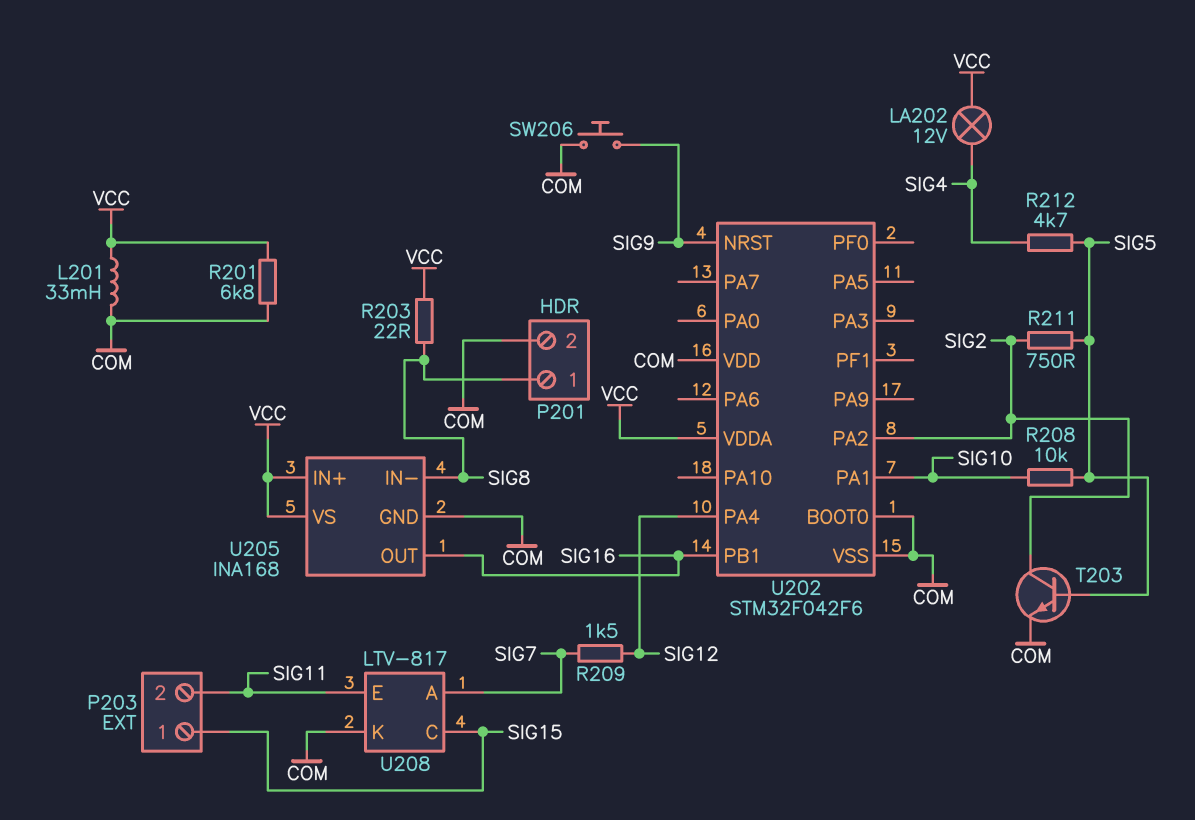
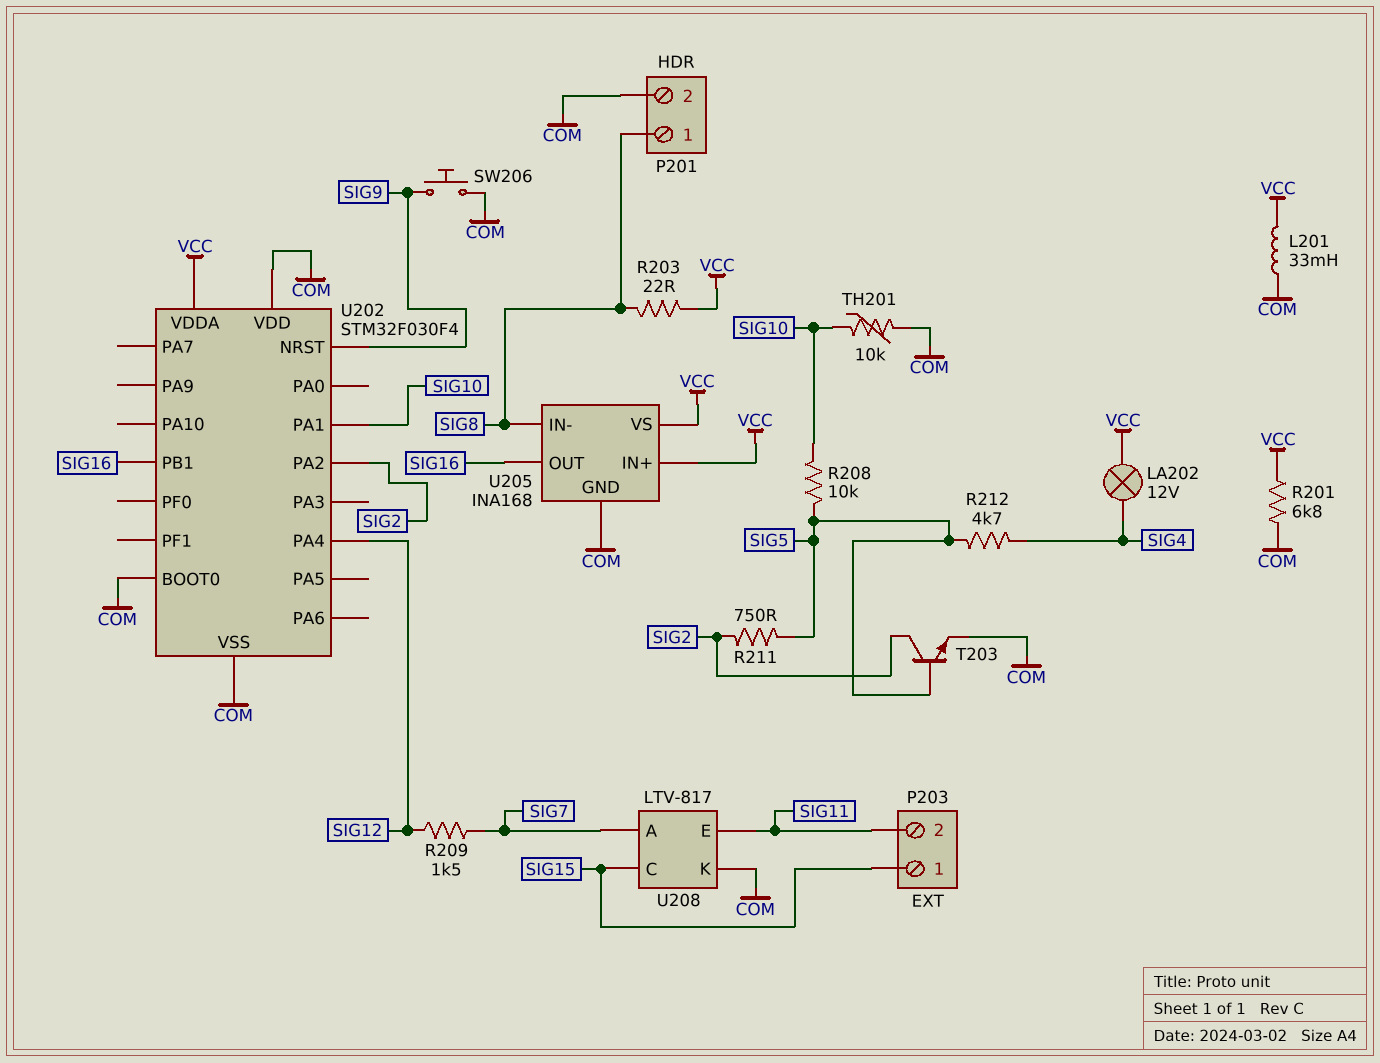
TH201: none -> 10k (COM, SIG10)
U202: STM32F042F6 -> STM32F030F4

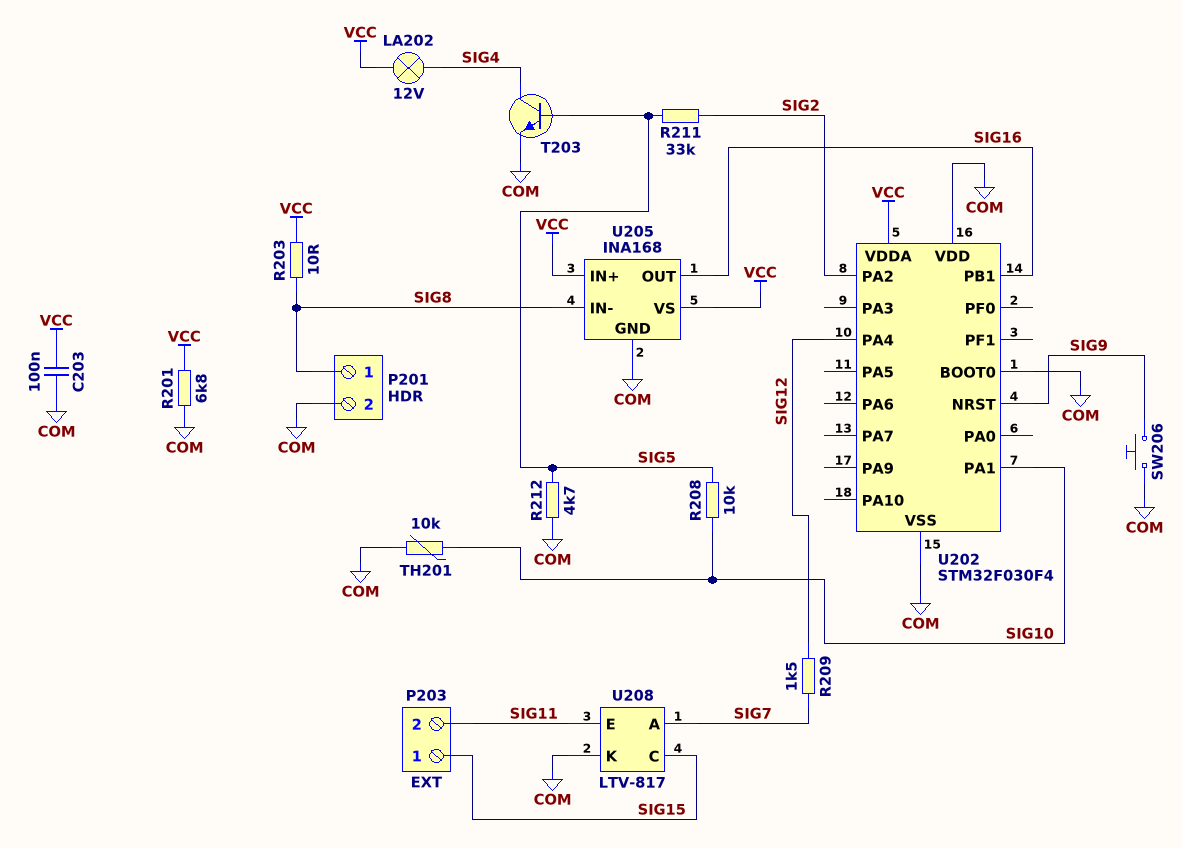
C203: none -> 100nF (COM, VCC)
L201: 33mH (COM, VCC) -> none
R203: 22 (SIG8, VCC) -> 10 (SIG8, VCC)
R211: 750 (SIG2, SIG5) -> 33k (SIG2, SIG5)
R212: 4.7k (SIG4, SIG5) -> 4.7k (COM, SIG5)
T203: NPN (B SIG5, C SIG2, E COM) -> NPN (B SIG5, C SIG4, E COM)

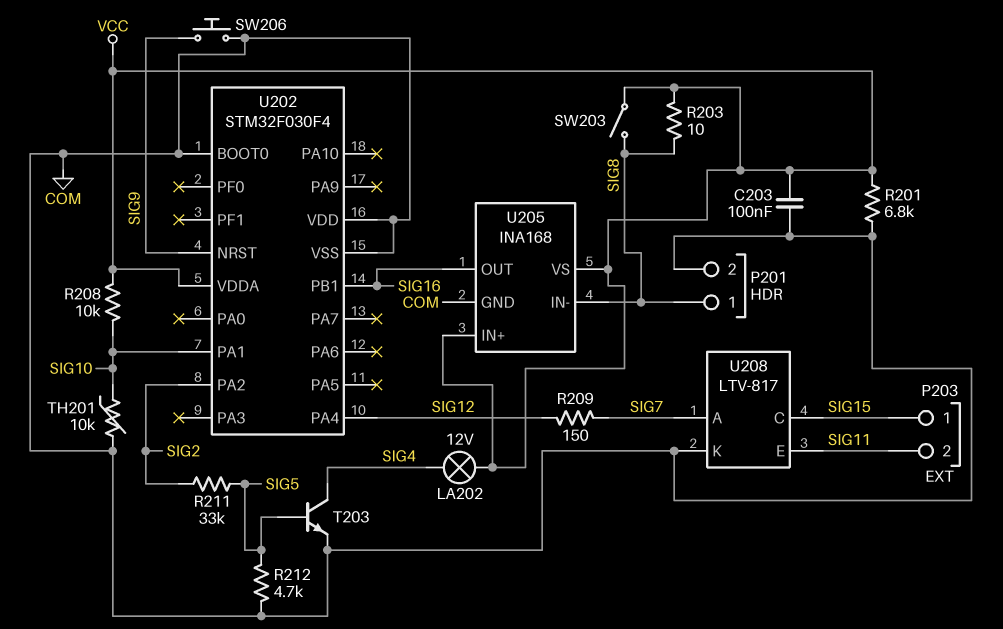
R208: 10k (SIG5, SIG10) -> 10k (SIG10, VCC)
R209: 1.5k (SIG7, SIG12) -> 150 (SIG7, SIG12)
SW203: none -> switch (SIG8, VCC)

